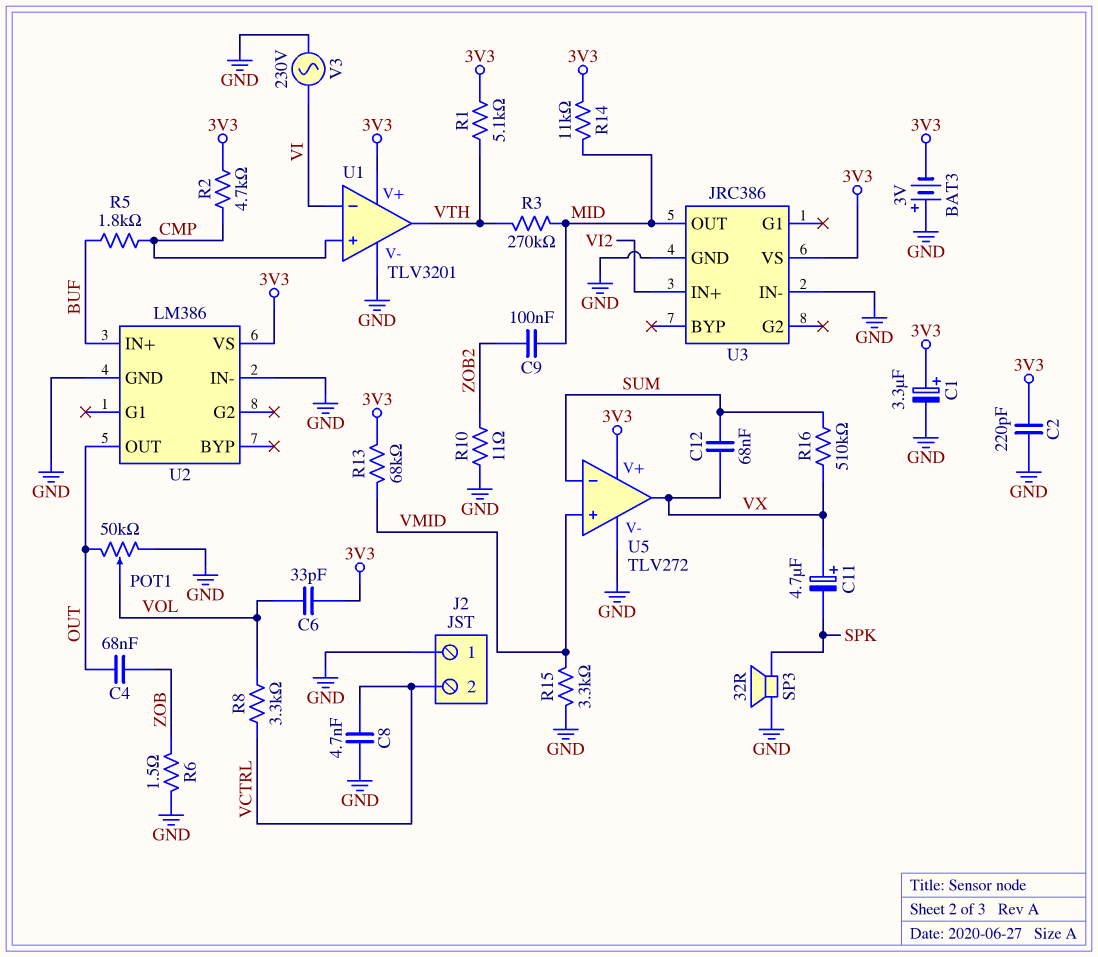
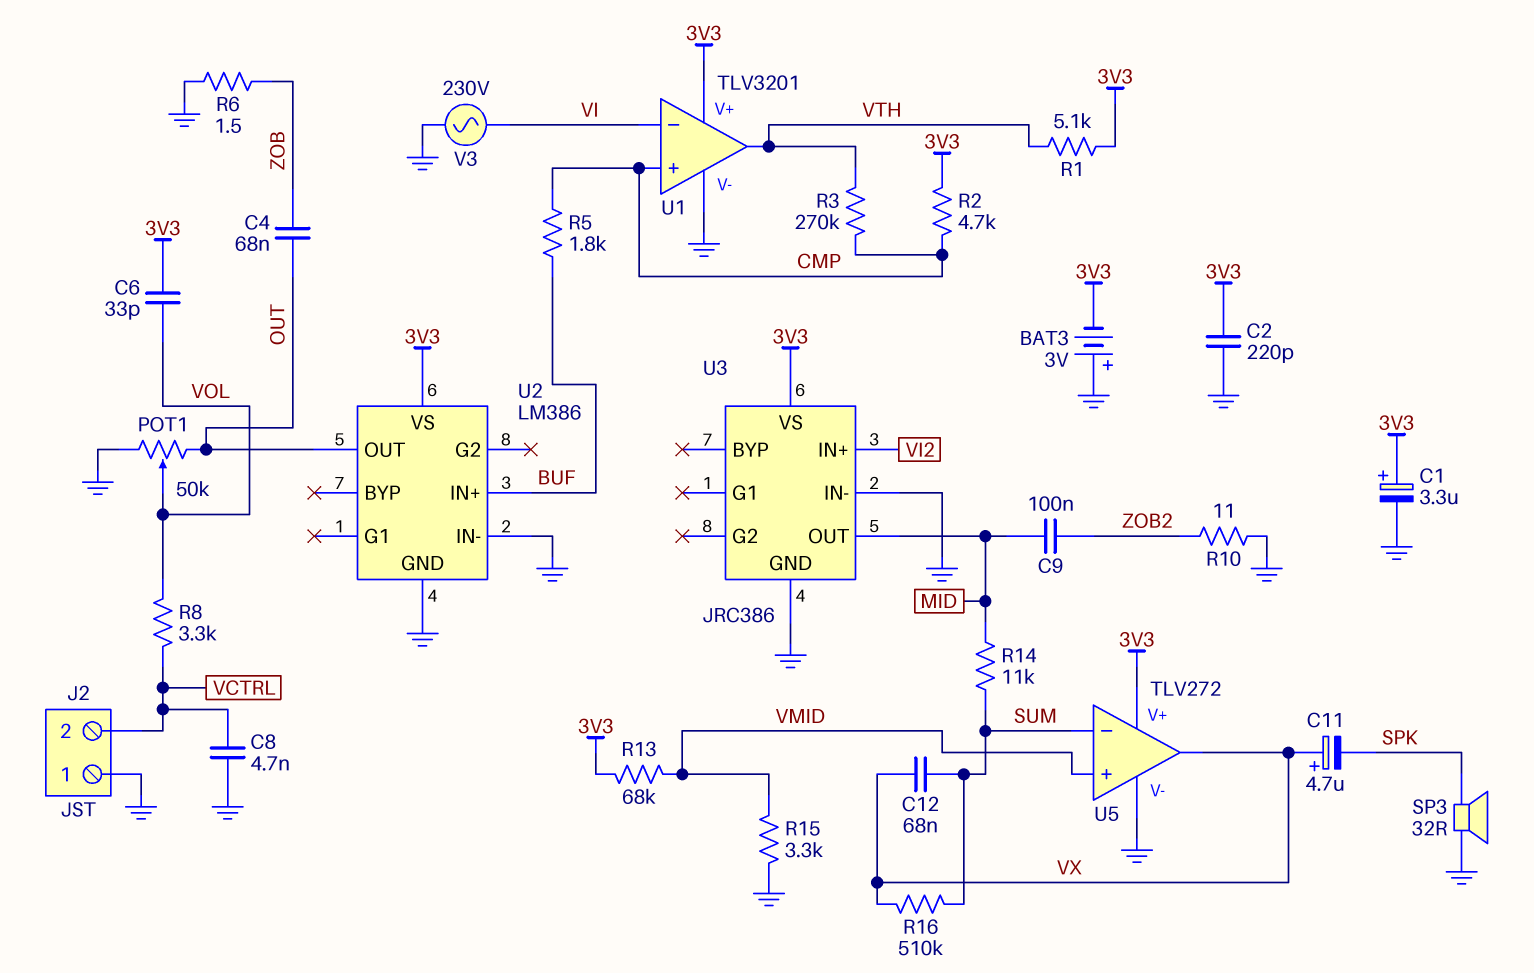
R3: 270k (MID, VTH) -> 270k (CMP, VTH)
R14: 11k (3V3, MID) -> 11k (MID, SUM)

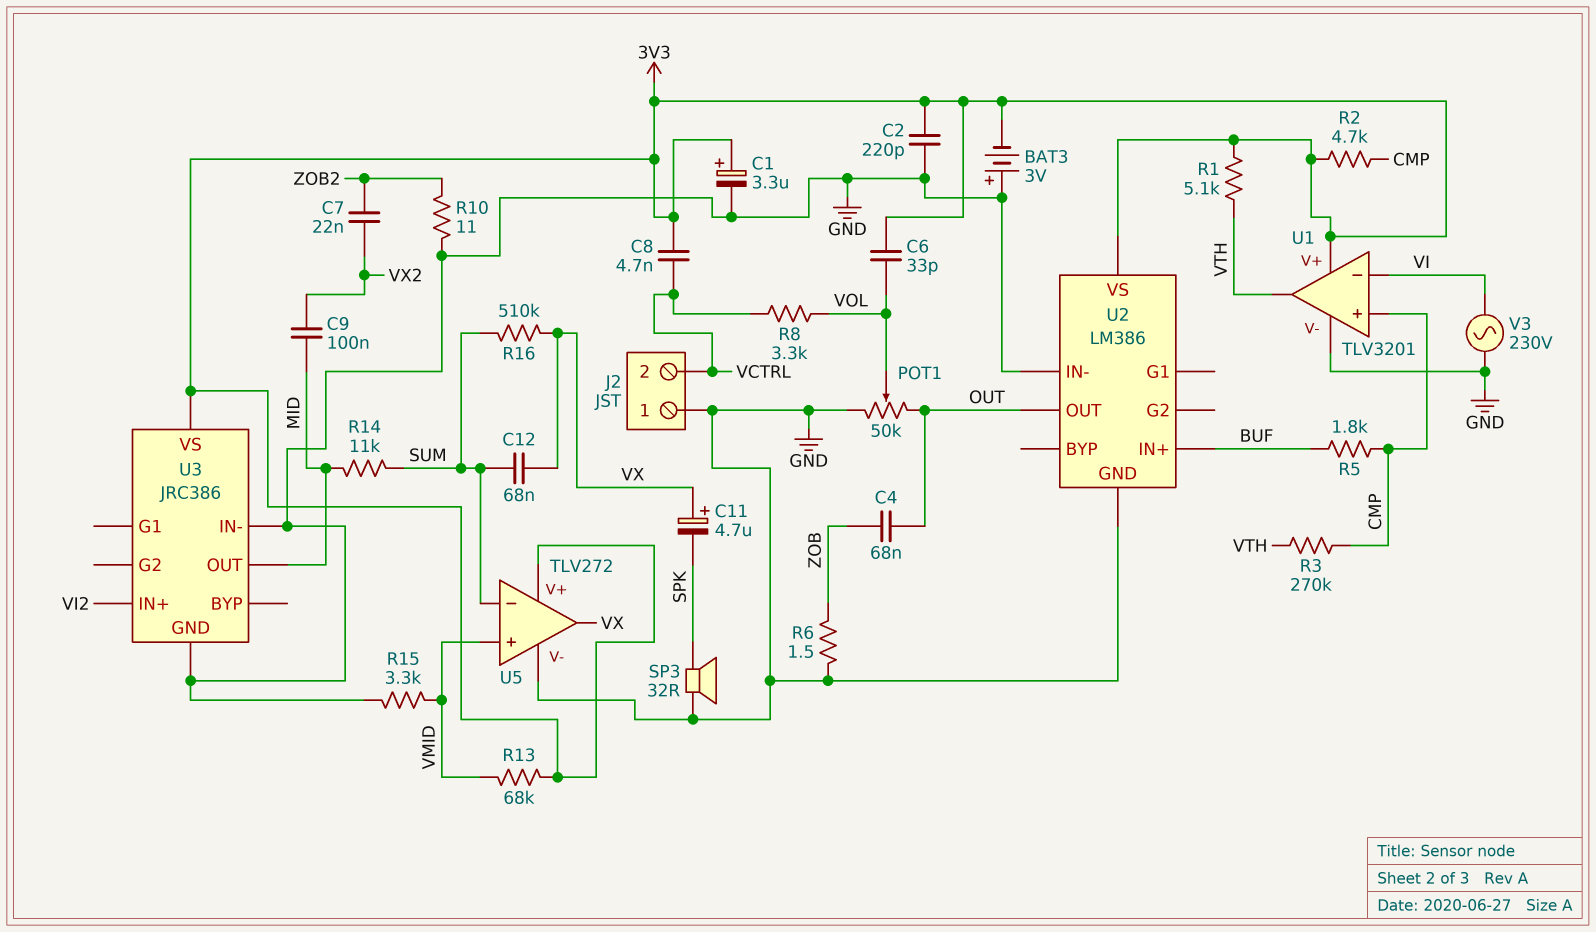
C7: none -> 22nF (VX2, ZOB2)
C8: 4.7nF (GND, VCTRL) -> 4.7nF (3V3, VCTRL)
C9: 100nF (MID, ZOB2) -> 100nF (MID, VX2)

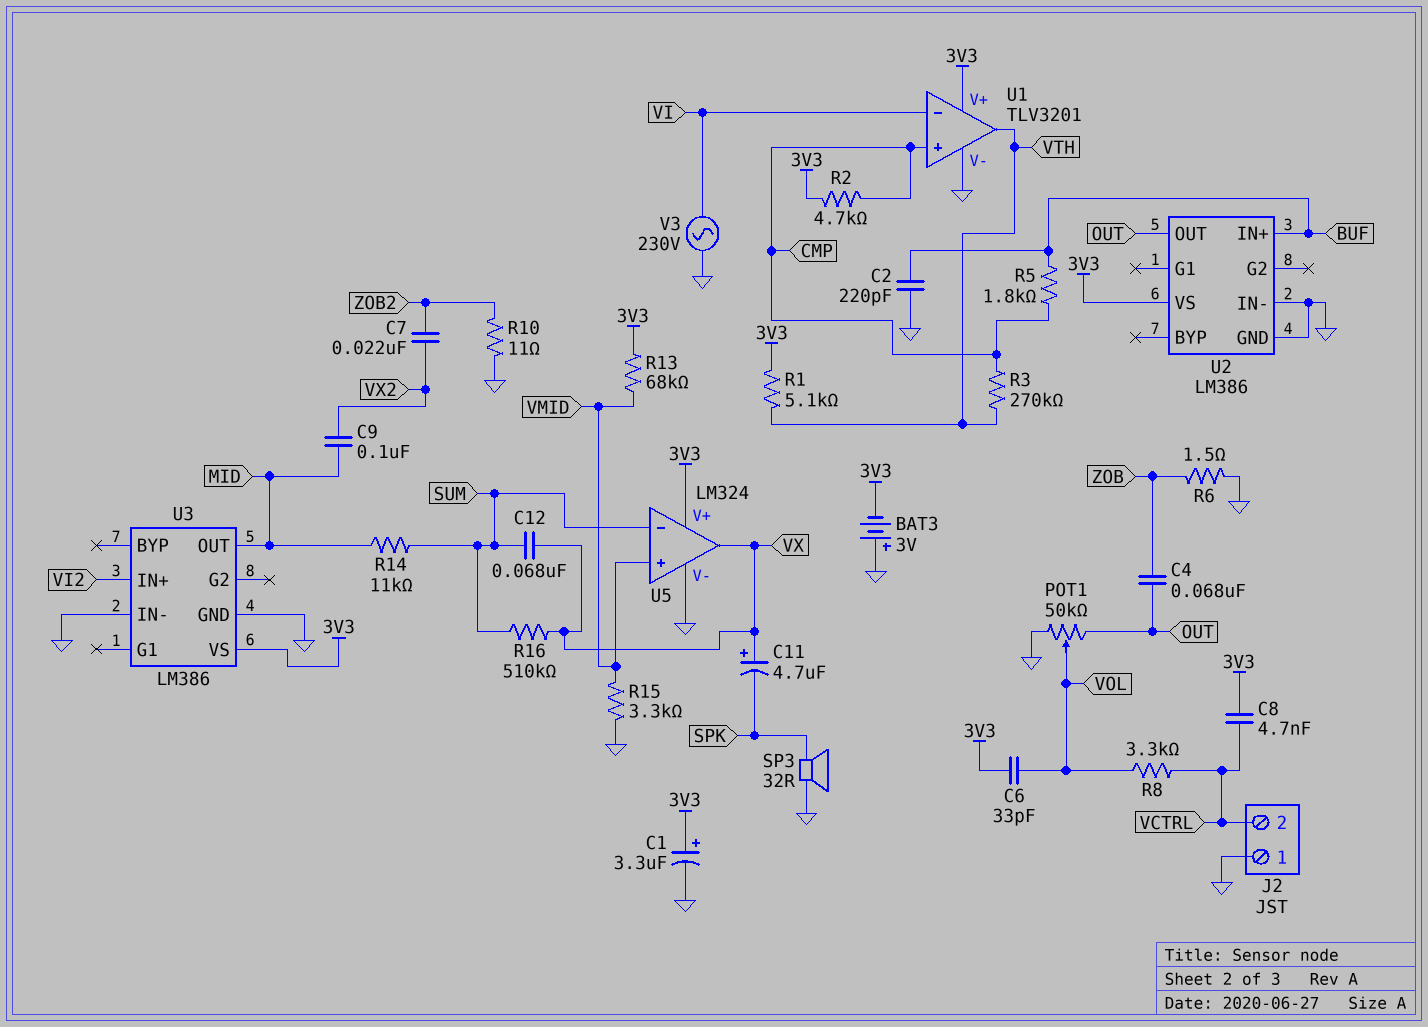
C2: 220pF (3V3, GND) -> 220pF (BUF, GND)
U3: JRC386 -> LM386
U5: TLV272 -> LM324

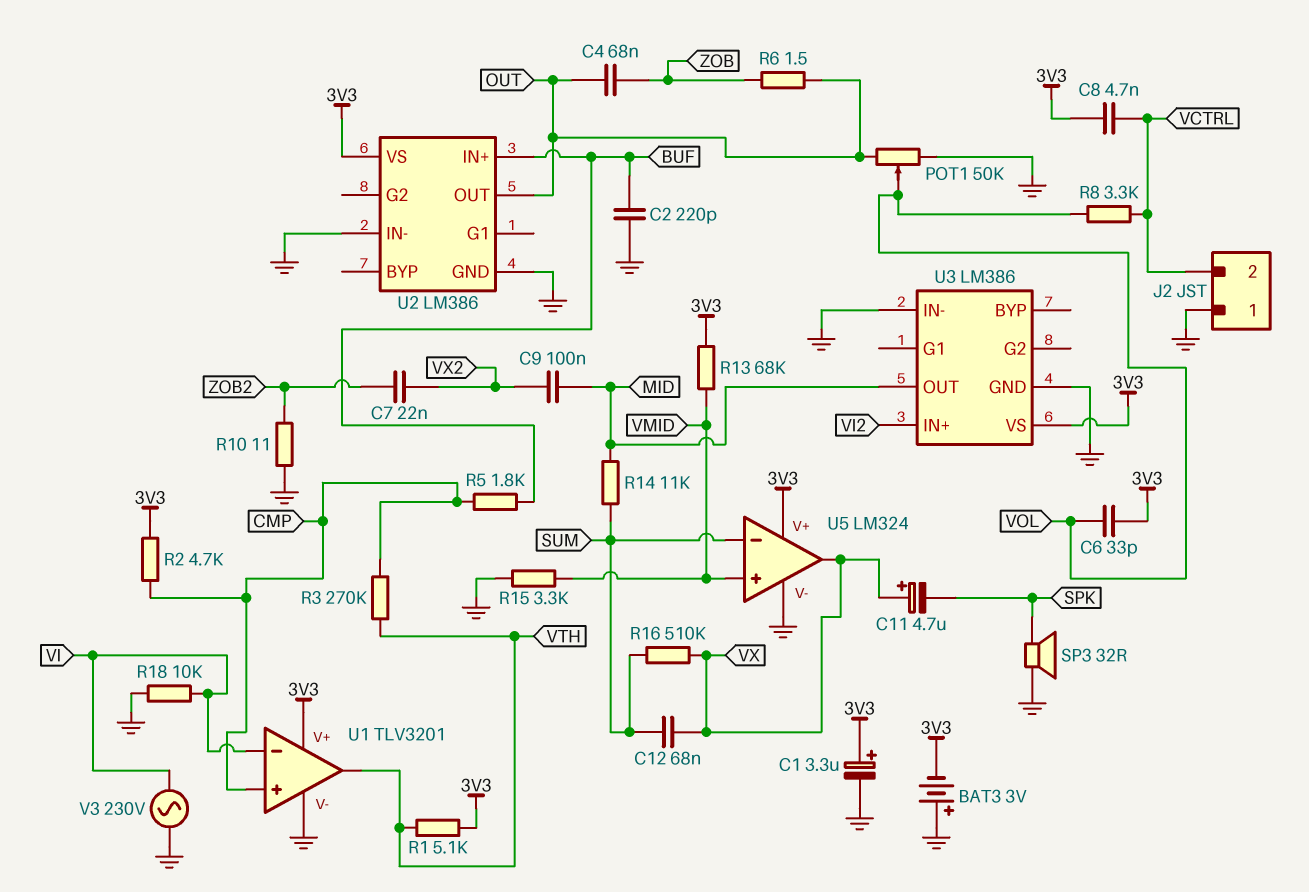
R6: 1.5 (GND, ZOB) -> 1.5 (OUT, ZOB)
R18: none -> 10k (GND, VI)

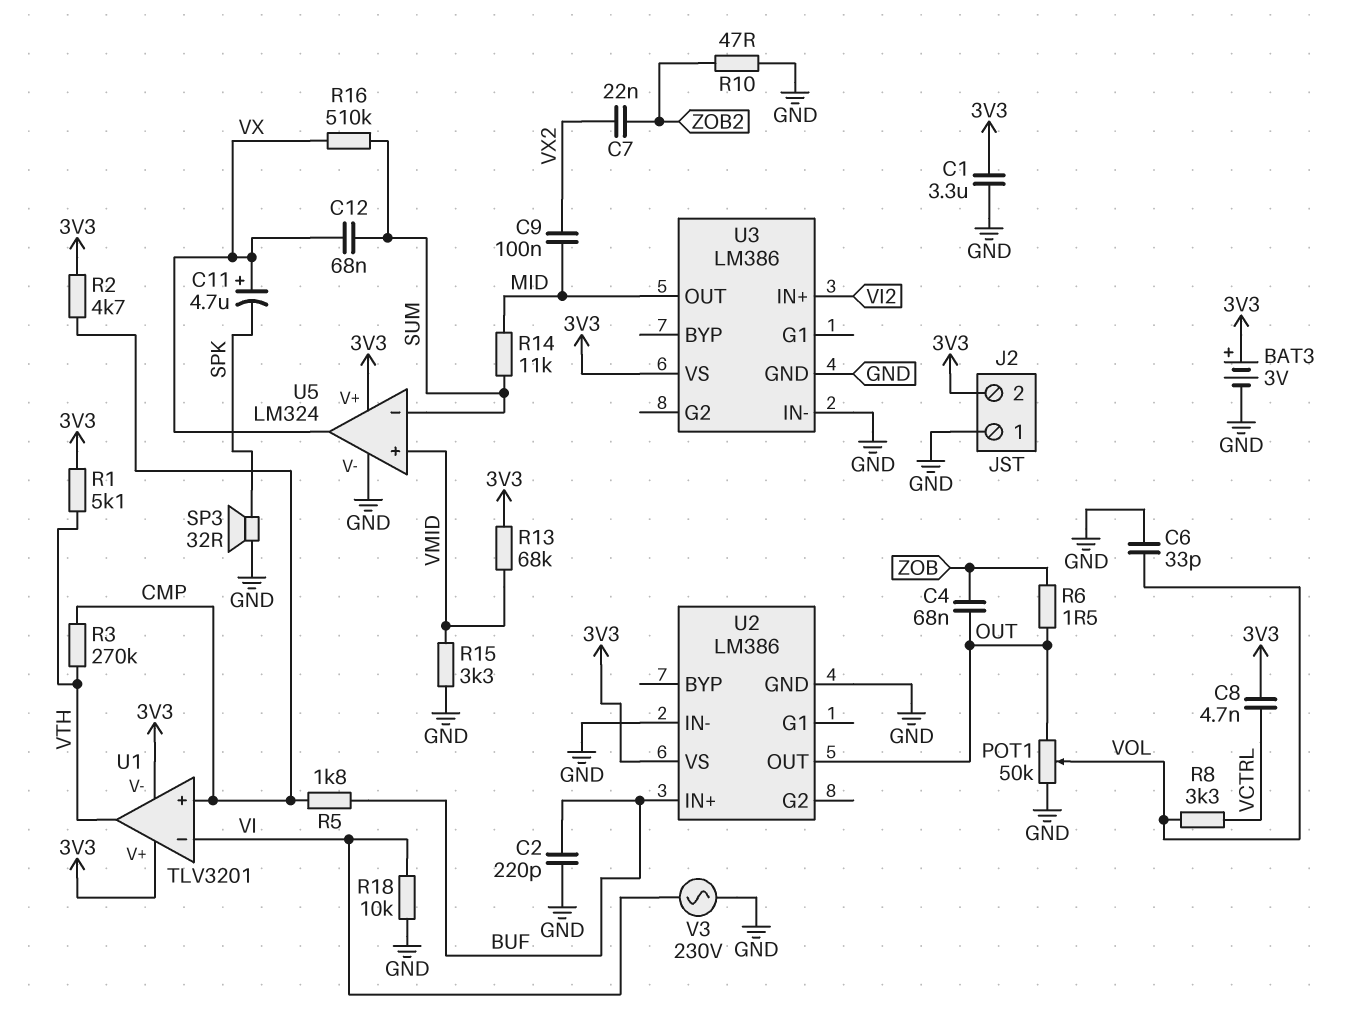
BAT3: 3V (plus GND, minus 3V3) -> 3V (plus 3V3, minus GND)
C1: 3.3uF (plus 3V3, minus GND) -> 3.3uF (3V3, GND)
C6: 33pF (3V3, VOL) -> 33pF (GND, VOL)
J2 pin 2: VCTRL -> 3V3
R10: 11 (GND, ZOB2) -> 47 (GND, ZOB2)
U1 pin V-: GND -> 3V3

